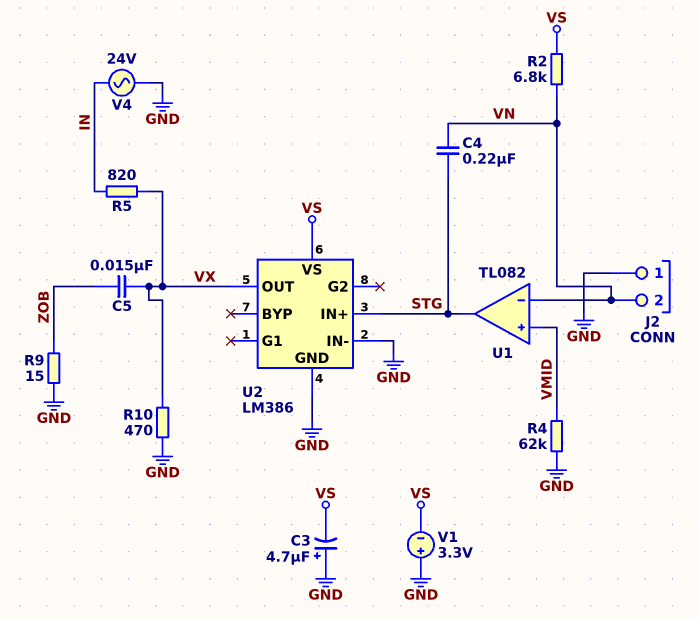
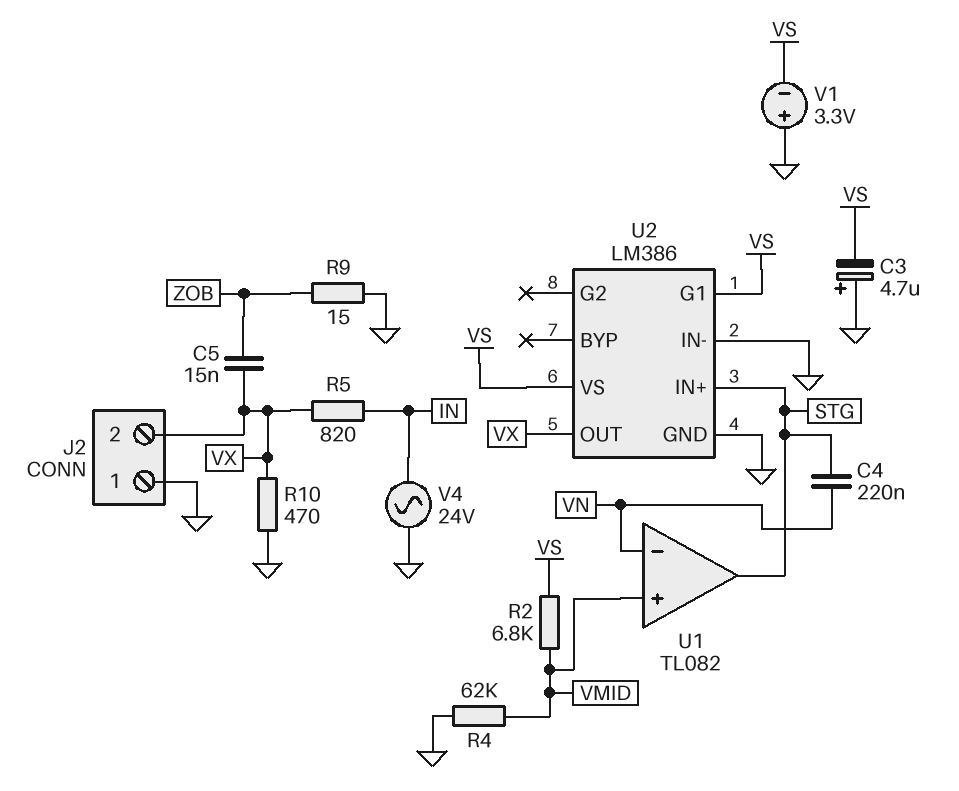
J2 pin 2: VN -> VX
R2: 6.8k (VN, VS) -> 6.8k (VMID, VS)
U2 pin G1: none -> VS

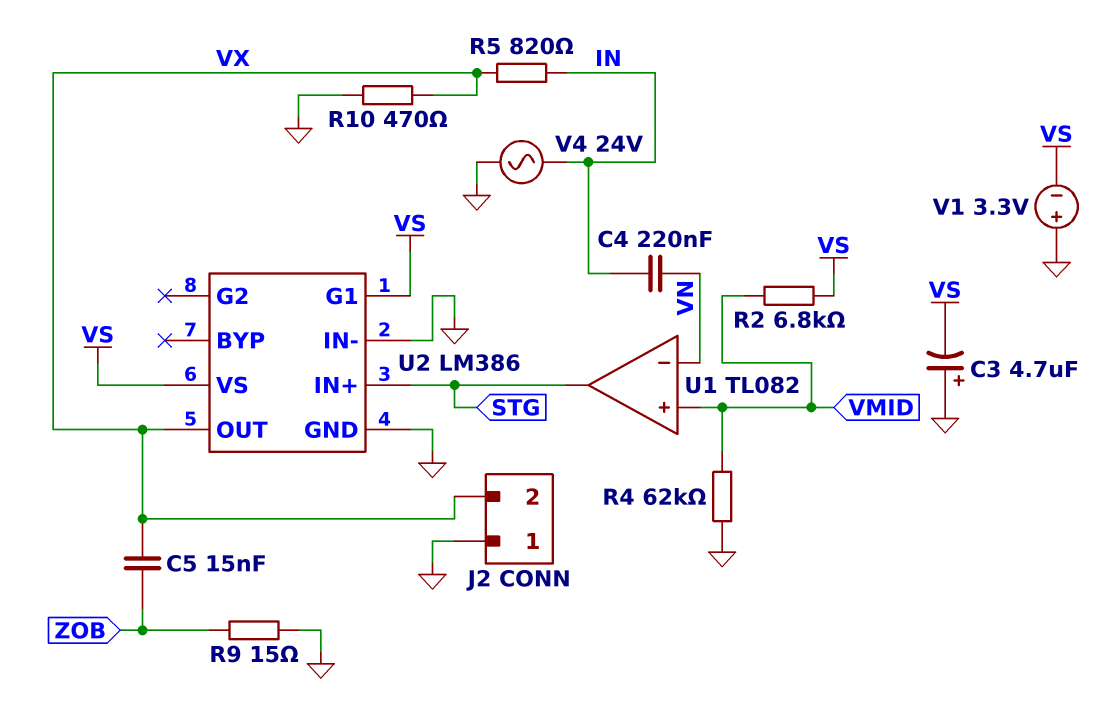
C4: 220nF (STG, VN) -> 220nF (IN, VN)

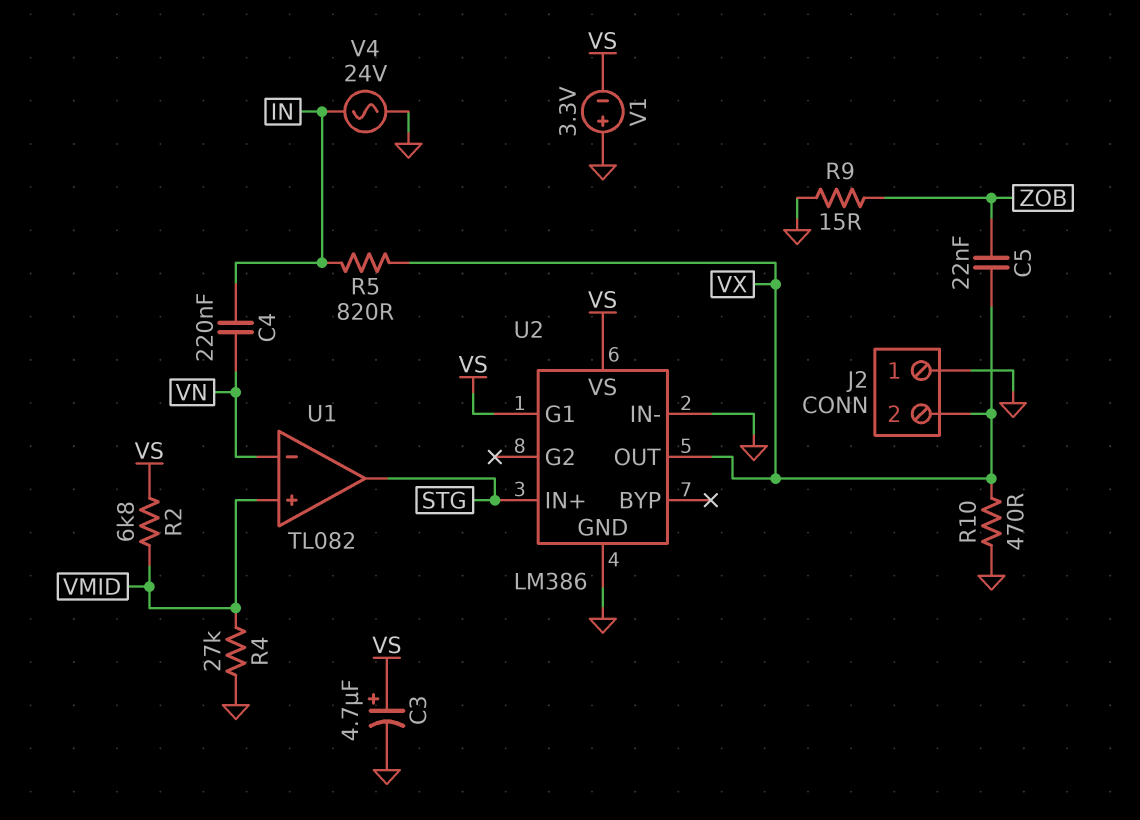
C3: 4.7uF (plus GND, minus VS) -> 4.7uF (plus VS, minus GND)
C5: 15nF (VX, ZOB) -> 22nF (VX, ZOB)
R4: 62k (GND, VMID) -> 27k (GND, VMID)

